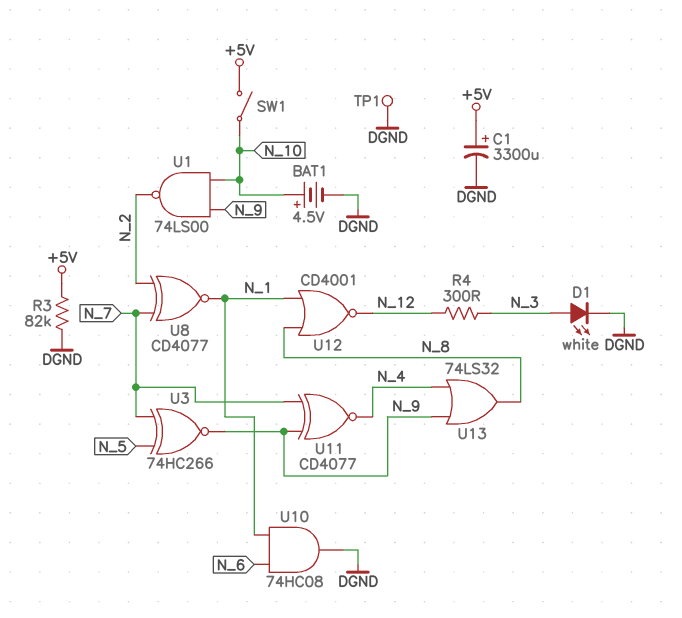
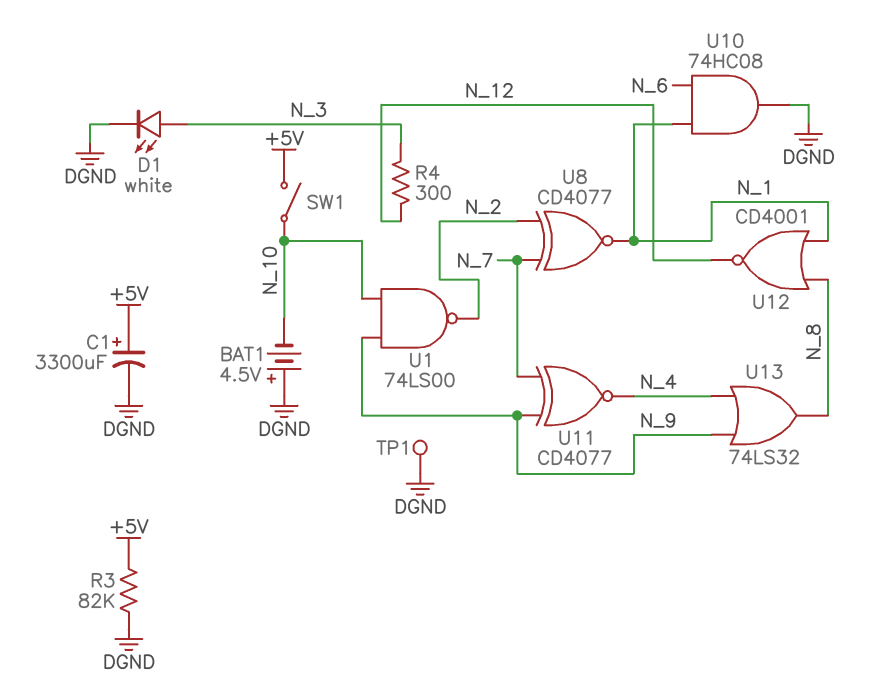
BAT1: 4.5V (plus N_10, minus DGND) -> 4.5V (plus DGND, minus N_10)
U3: XNOR 74HC266 (in N_5, in N_7, out N_9) -> none

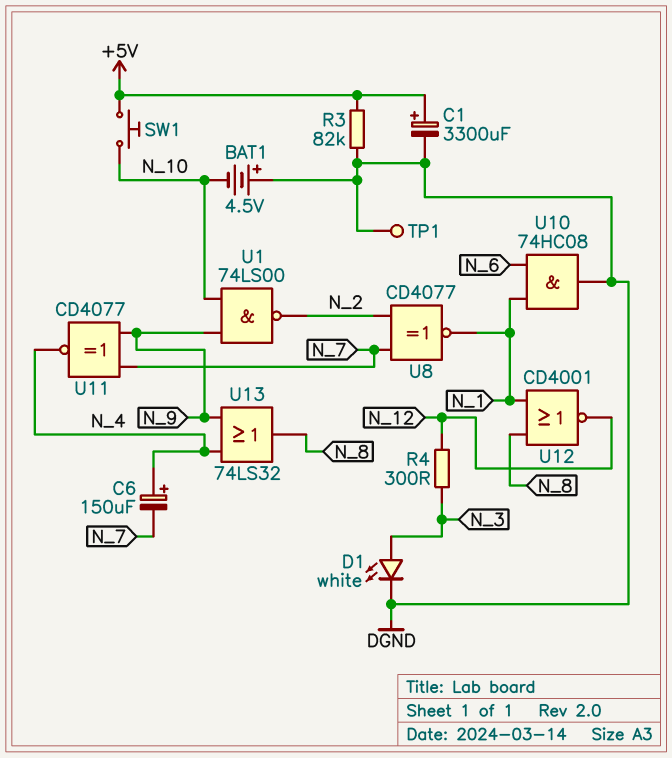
C6: none -> 150uF (plus N_4, minus N_7)
SW1: switch (+5V, N_10) -> button (+5V, N_10)

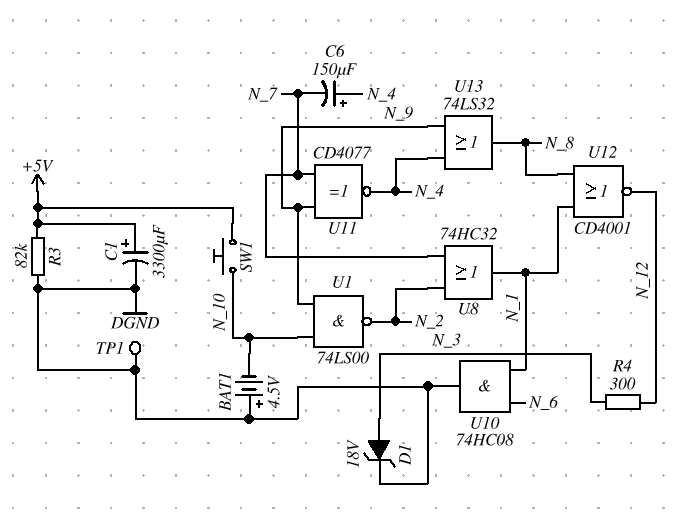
D1: LED white (A N_3, K DGND) -> zener 18V (A N_3, K DGND)
U8: XNOR CD4077 (in N_2, in N_7, out N_1) -> OR 74HC32 (in N_2, in N_7, out N_1)

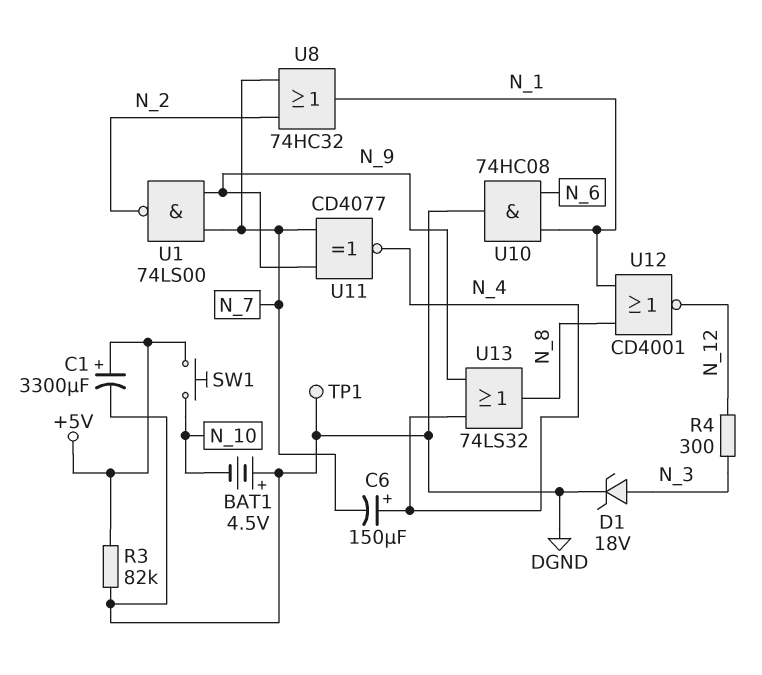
U1: NAND 74LS00 (in N_9, in N_10, out N_2) -> NAND 74LS00 (in N_7, in N_9, out N_2)

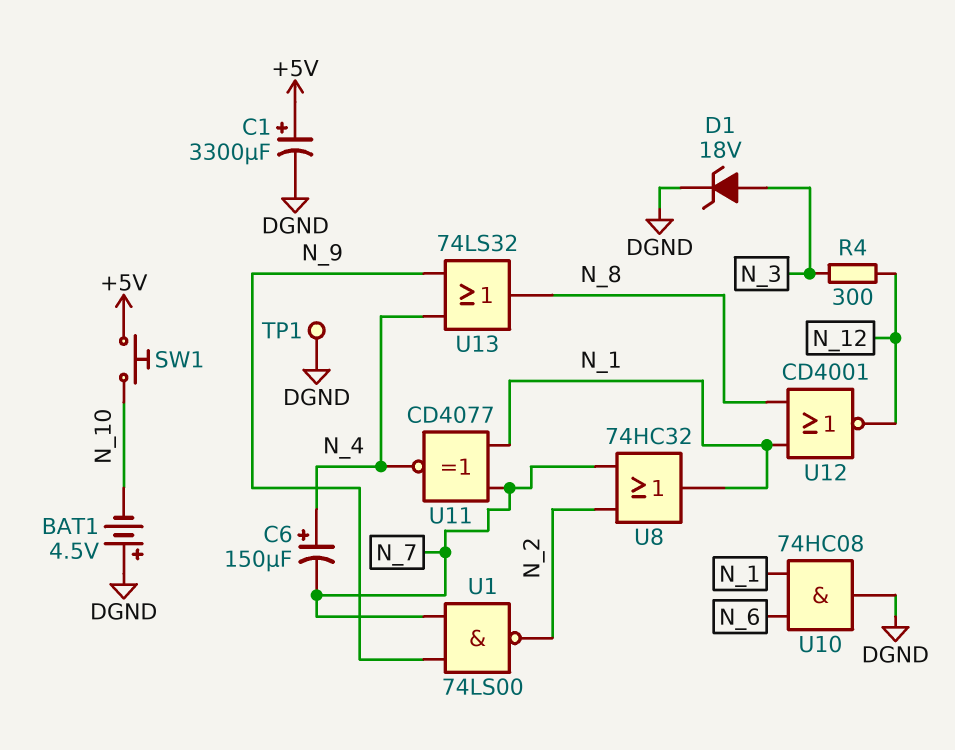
R3: 82k (+5V, DGND) -> none
U11: XNOR CD4077 (in N_7, in N_9, out N_4) -> XNOR CD4077 (in N_1, in N_7, out N_4)

